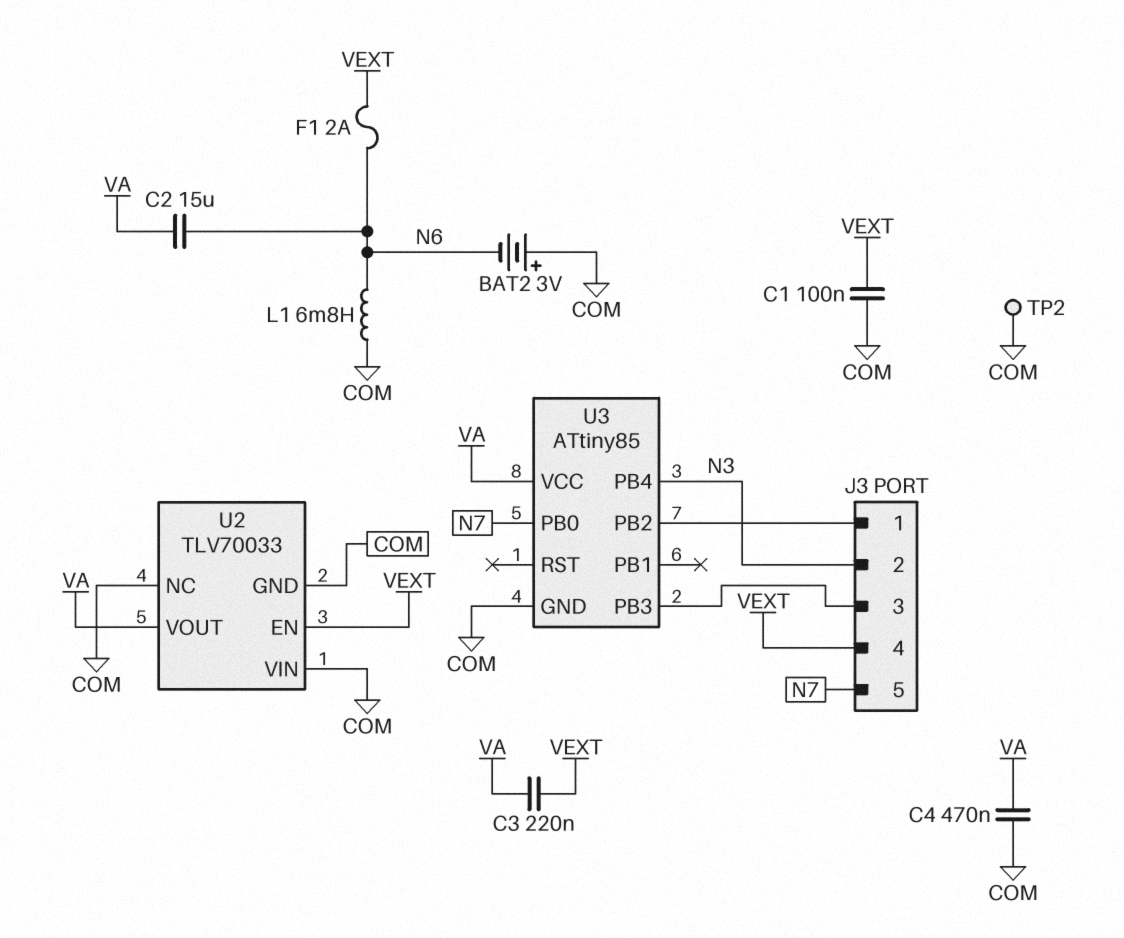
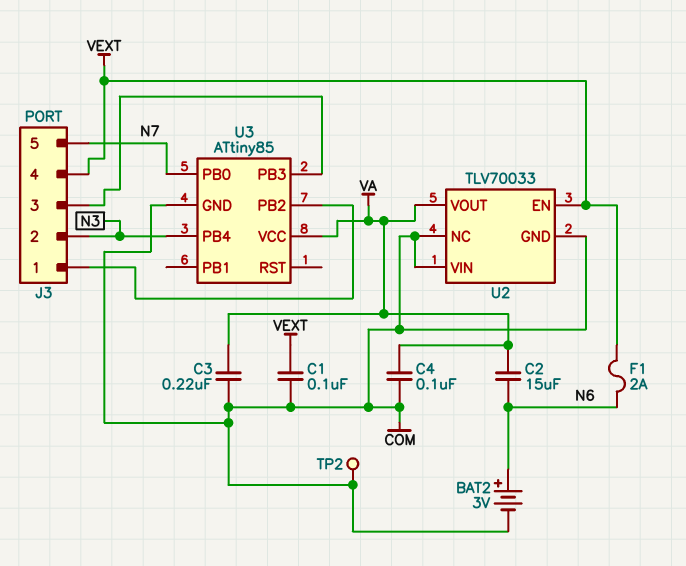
BAT2: 3V (plus COM, minus N6) -> 3V (plus N6, minus COM)
C3: 220nF (VA, VEXT) -> 220nF (COM, VA)
C4: 470nF (COM, VA) -> 100nF (COM, VA)
L1: 6.8mH (COM, N6) -> none

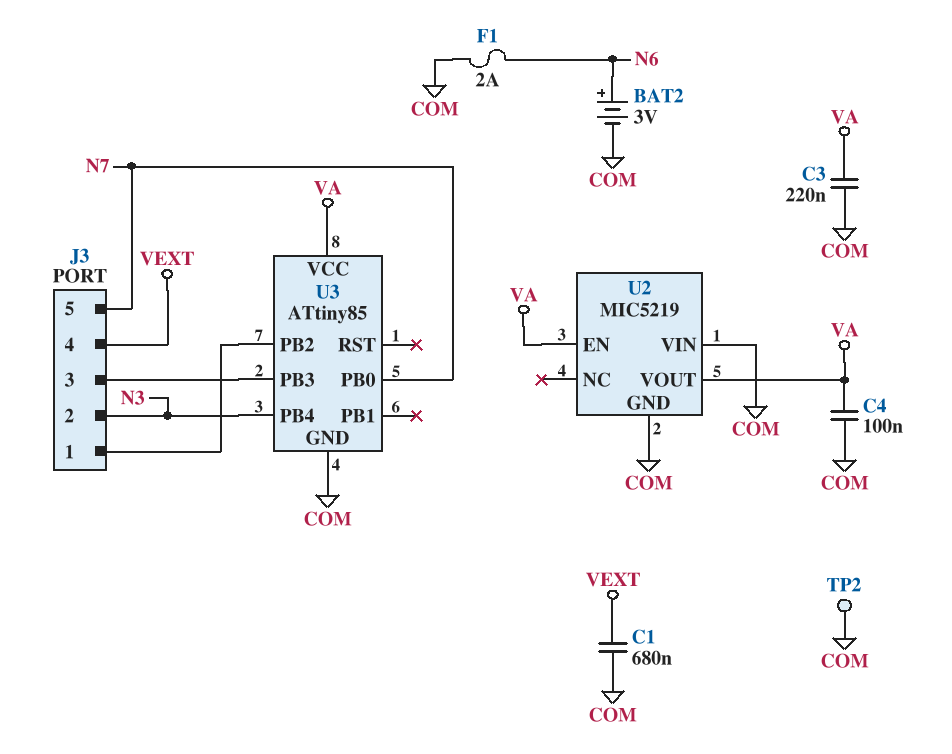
C1: 100nF (COM, VEXT) -> 680nF (COM, VEXT)
C2: 15uF (N6, VA) -> none
F1: 2A (N6, VEXT) -> 2A (COM, N6)
U2: TLV70033 -> MIC5219
U2 pin EN: VEXT -> VA
U2 pin NC: COM -> none

